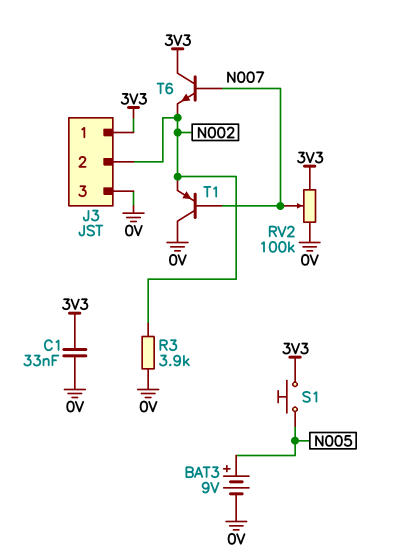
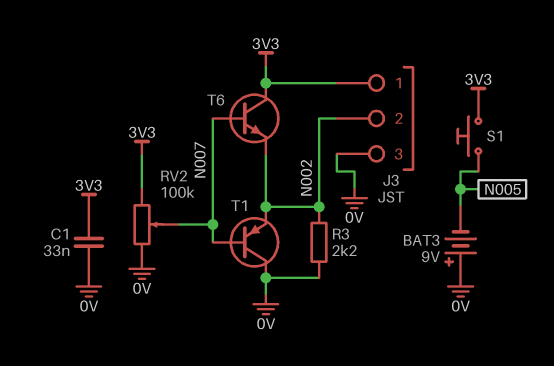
BAT3: 9V (plus N005, minus 0V) -> 9V (plus 0V, minus N005)
R3: 3.9k (0V, N002) -> 2.2k (0V, N002)

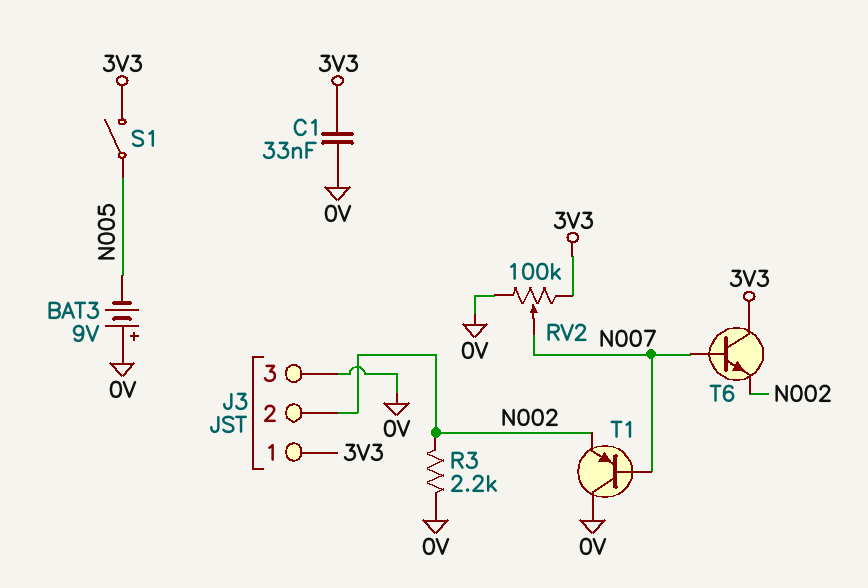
S1: button (3V3, N005) -> switch (3V3, N005)

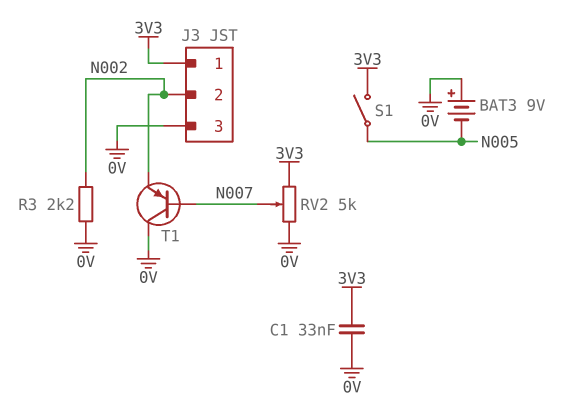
RV2: 100k (0V, 3V3, wiper N007) -> 5k (0V, 3V3, wiper N007)
T6: NPN (B N007, C 3V3, E N002) -> none

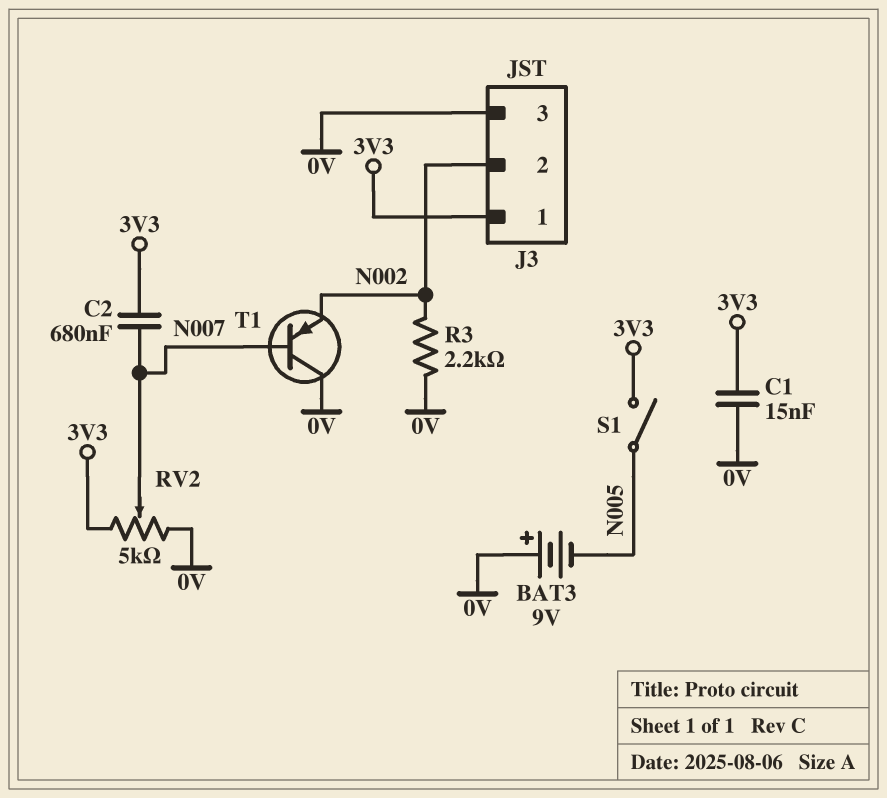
C1: 33nF (0V, 3V3) -> 15nF (0V, 3V3)
C2: none -> 680nF (3V3, N007)

